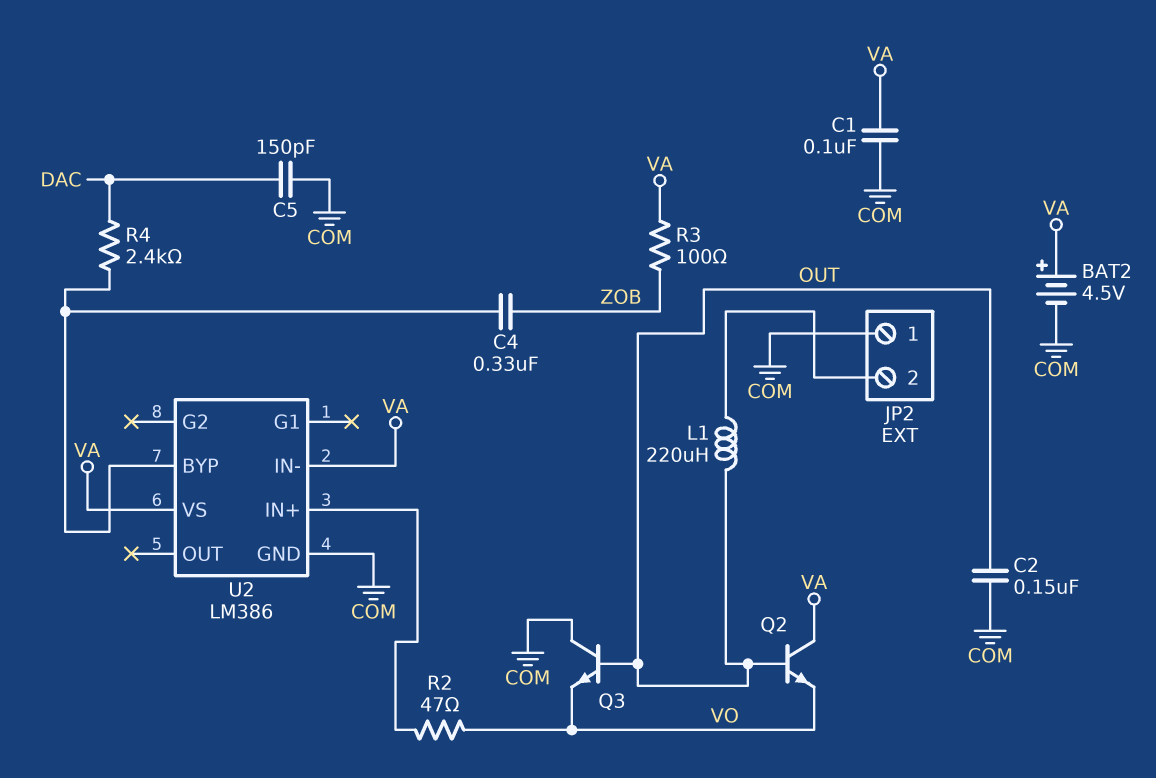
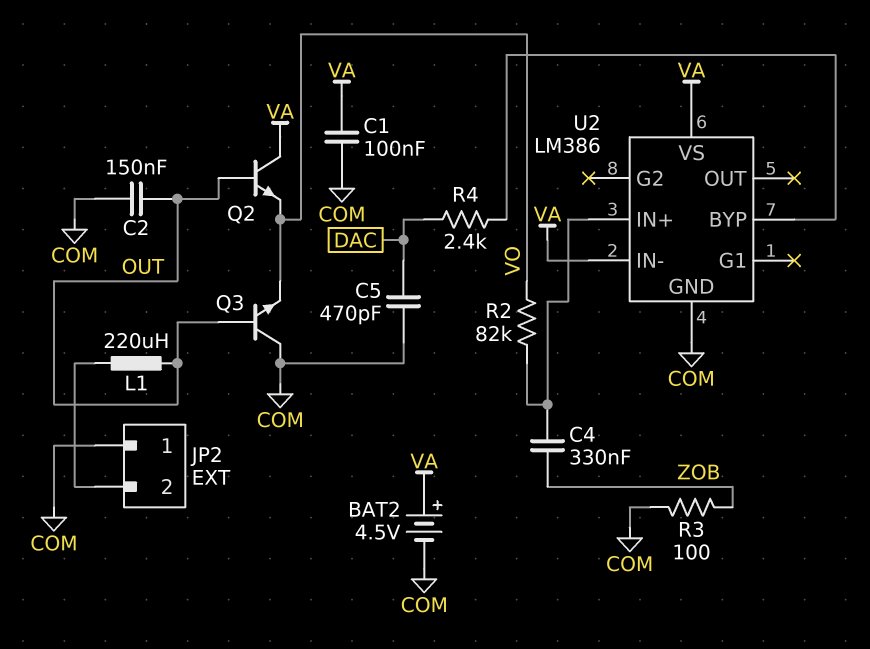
C4: 330nF (U2/BYP, ZOB) -> 330nF (U2/IN+, ZOB)
C5: 150pF (COM, DAC) -> 470pF (COM, DAC)
R2: 47 (U2/IN+, VO) -> 82k (U2/IN+, VO)
R3: 100 (VA, ZOB) -> 100 (COM, ZOB)

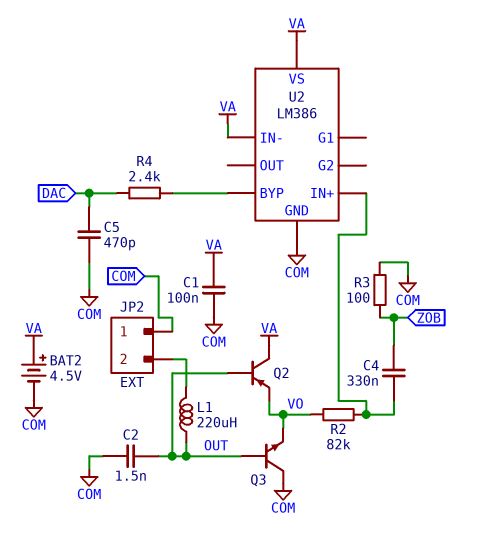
C2: 150nF (COM, OUT) -> 1.5nF (COM, OUT)
Q2: NPN (B OUT, C VA, E VO) -> PNP (B OUT, C VA, E VO)

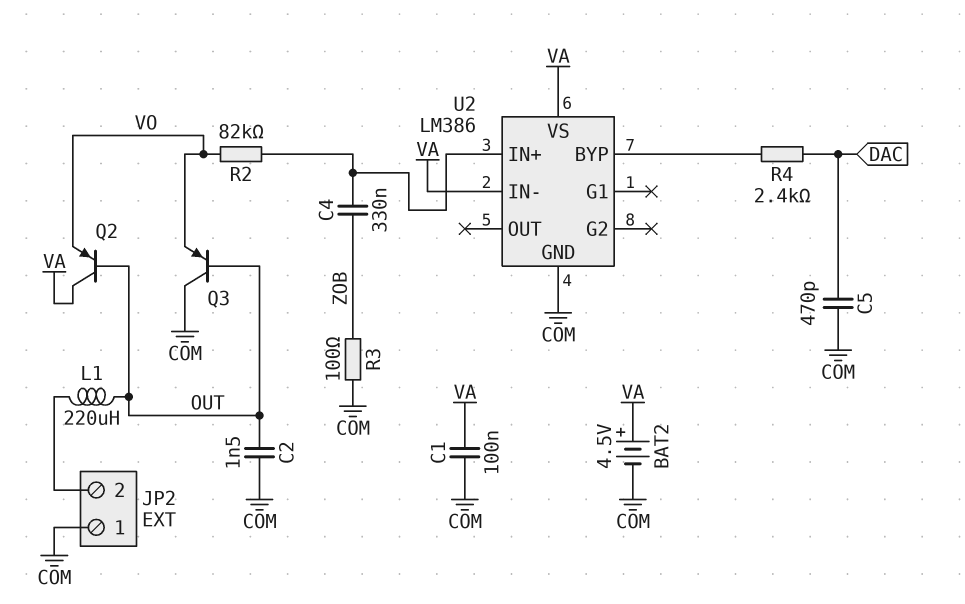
Q3: NPN (B OUT, C COM, E VO) -> PNP (B OUT, C COM, E VO)

